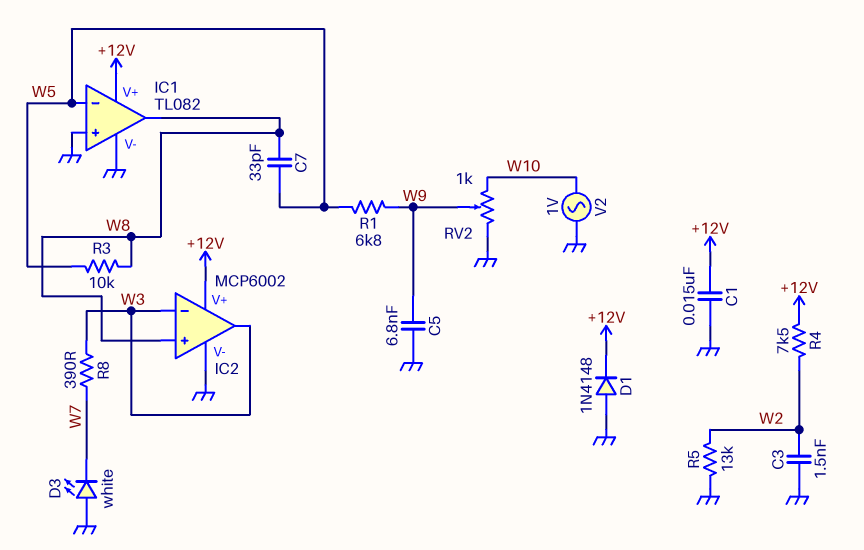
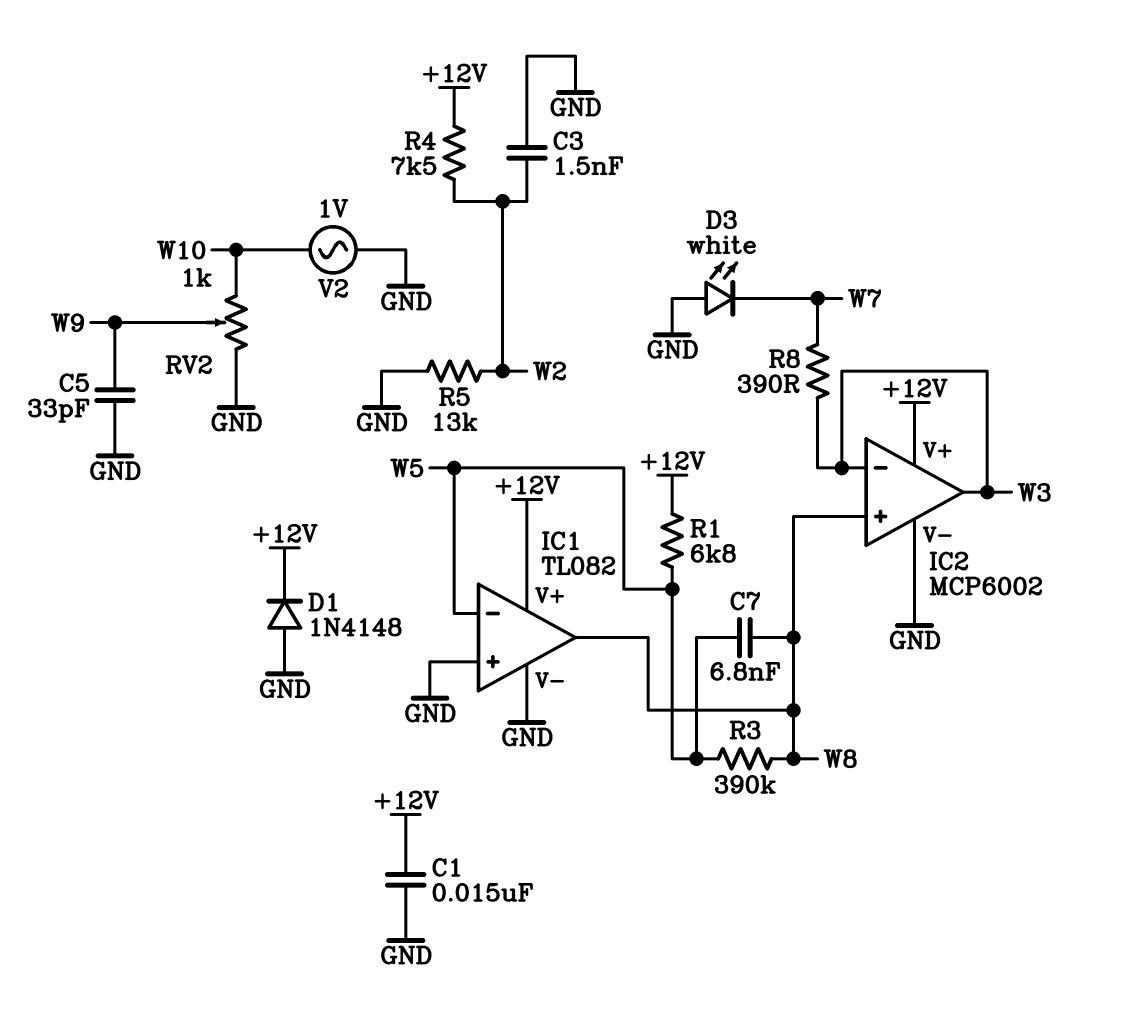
C5: 6.8nF (GND, W9) -> 33pF (GND, W9)
C7: 33pF (W5, W8) -> 6.8nF (W5, W8)
R1: 6.8k (W5, W9) -> 6.8k (+12V, W5)
R3: 10k (W5, W8) -> 390k (W5, W8)

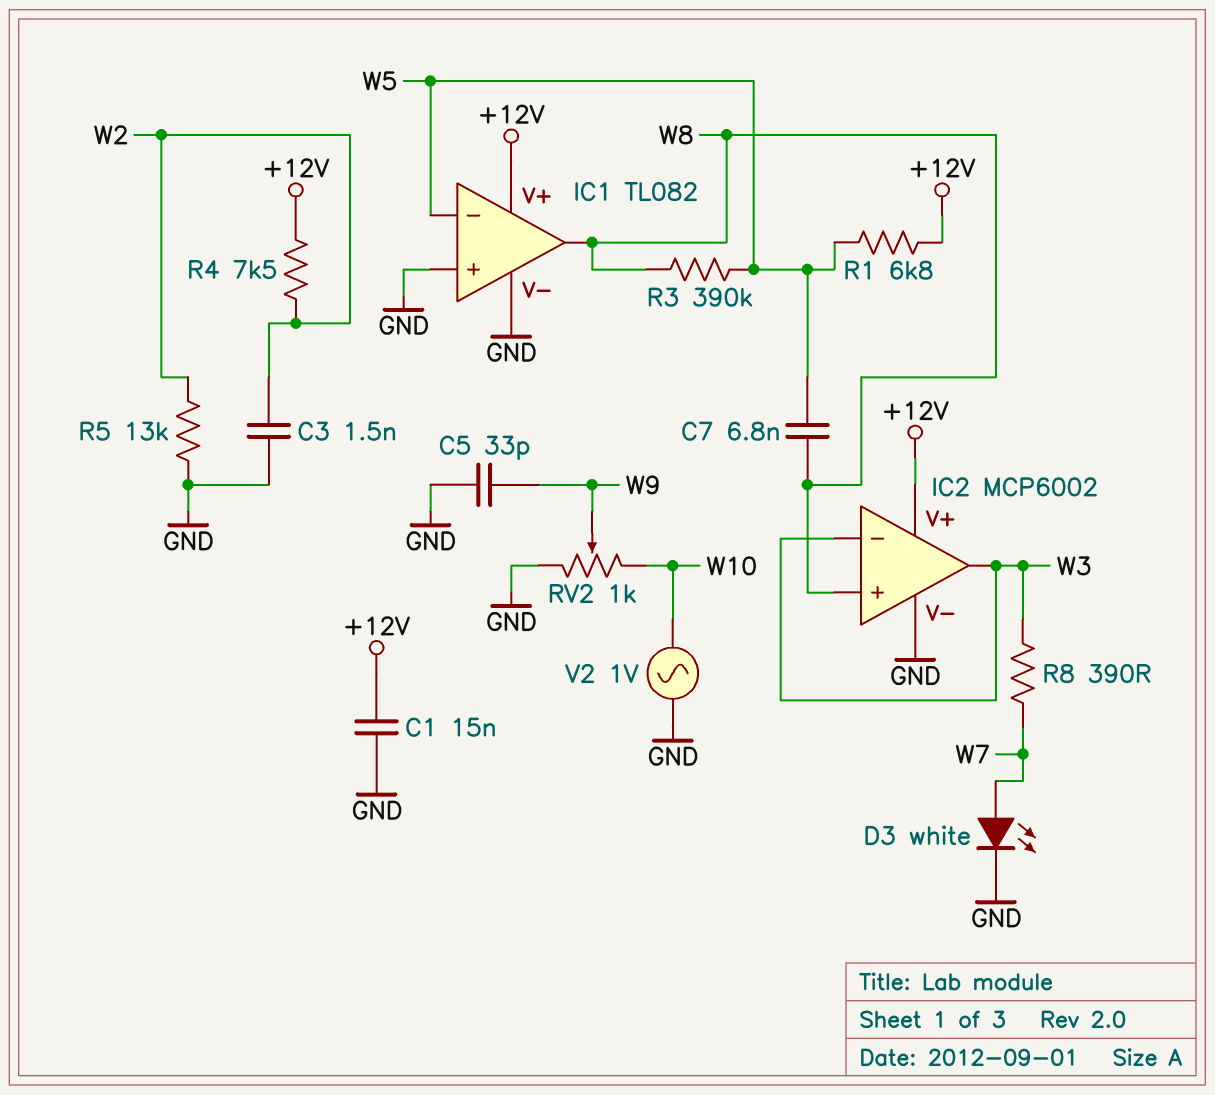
D1: diode 1N4148 (A GND, K +12V) -> none
D3: LED white (A GND, K W7) -> LED white (A W7, K GND)

